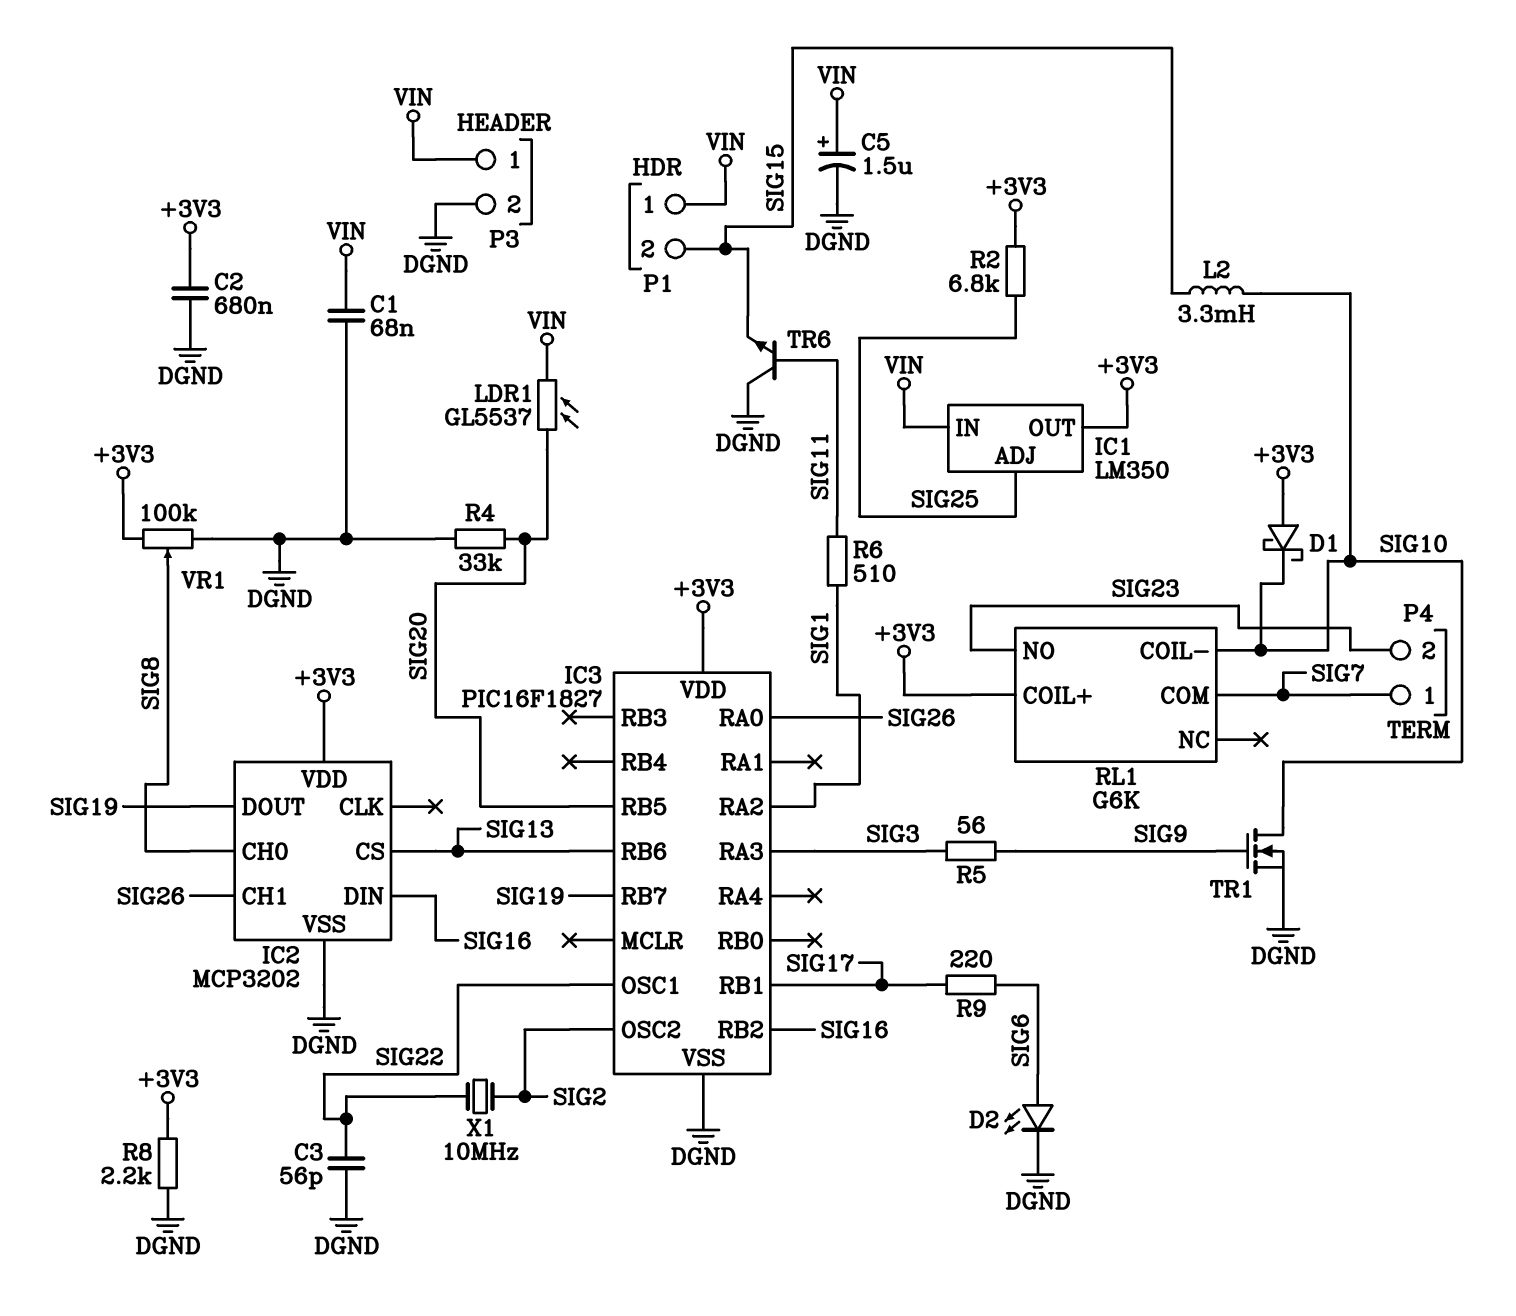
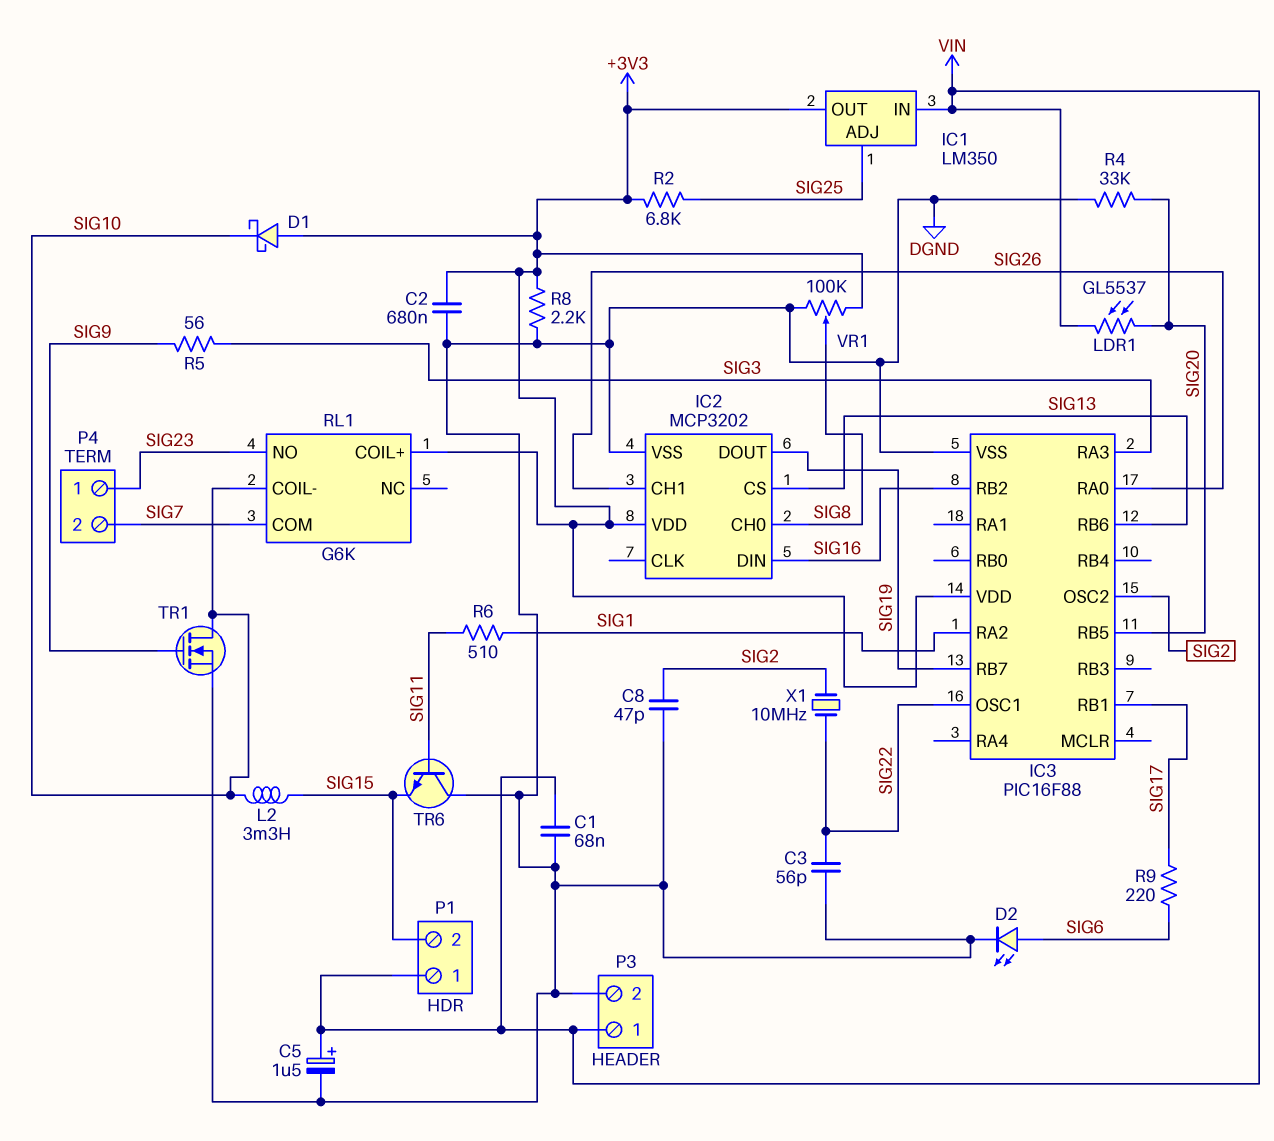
C8: none -> 47pF (DGND, SIG2)
IC3: PIC16F1827 -> PIC16F88
P4 pin 1: SIG7 -> SIG23
P4 pin 2: SIG23 -> SIG7

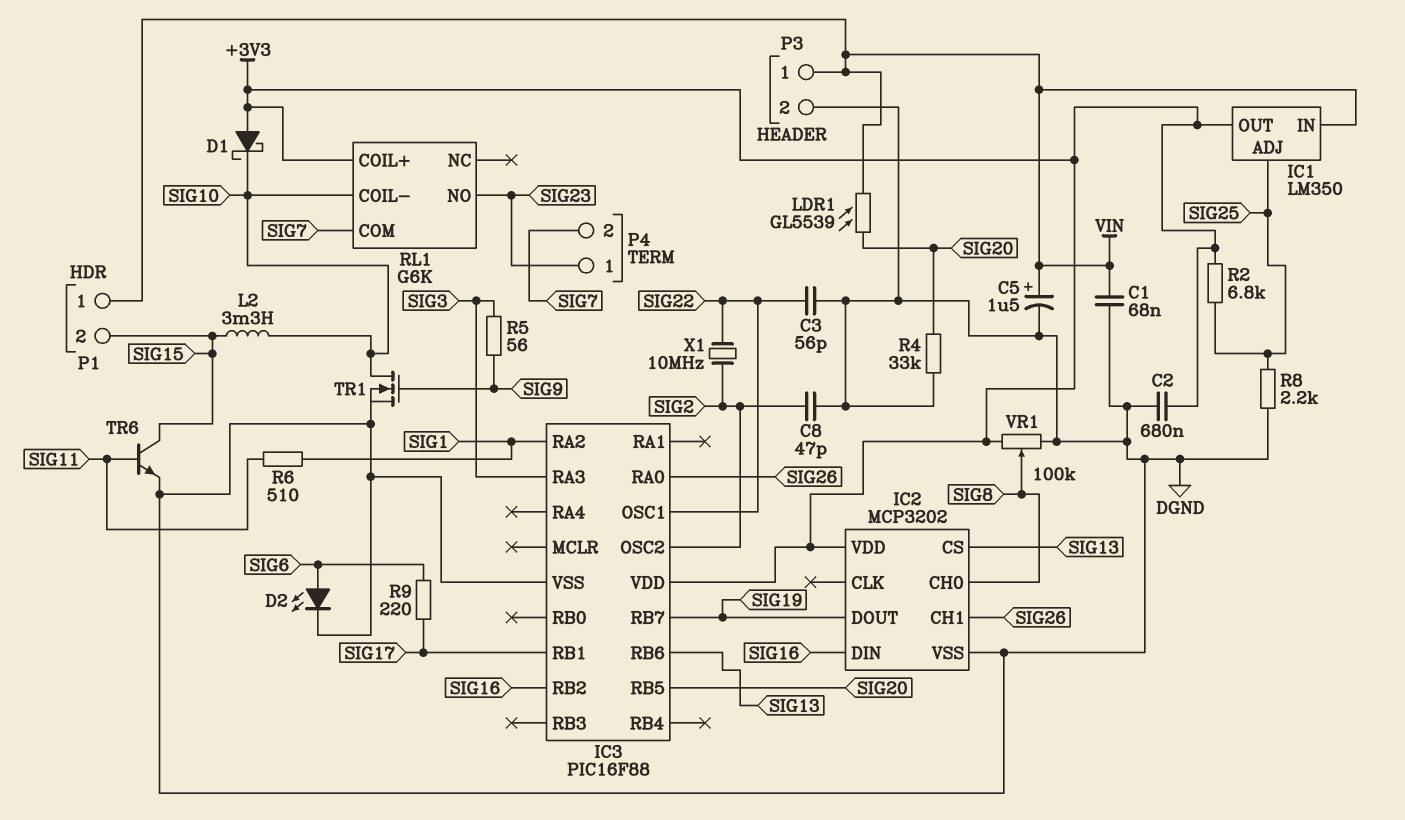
LDR1: GL5537 (SIG20, VIN) -> GL5539 (SIG20, VIN)
R8: 2.2k (+3V3, DGND) -> 2.2k (DGND, SIG25)
TR6: NPN (B SIG11, C DGND, E SIG15) -> NPN (B SIG11, C SIG15, E DGND)

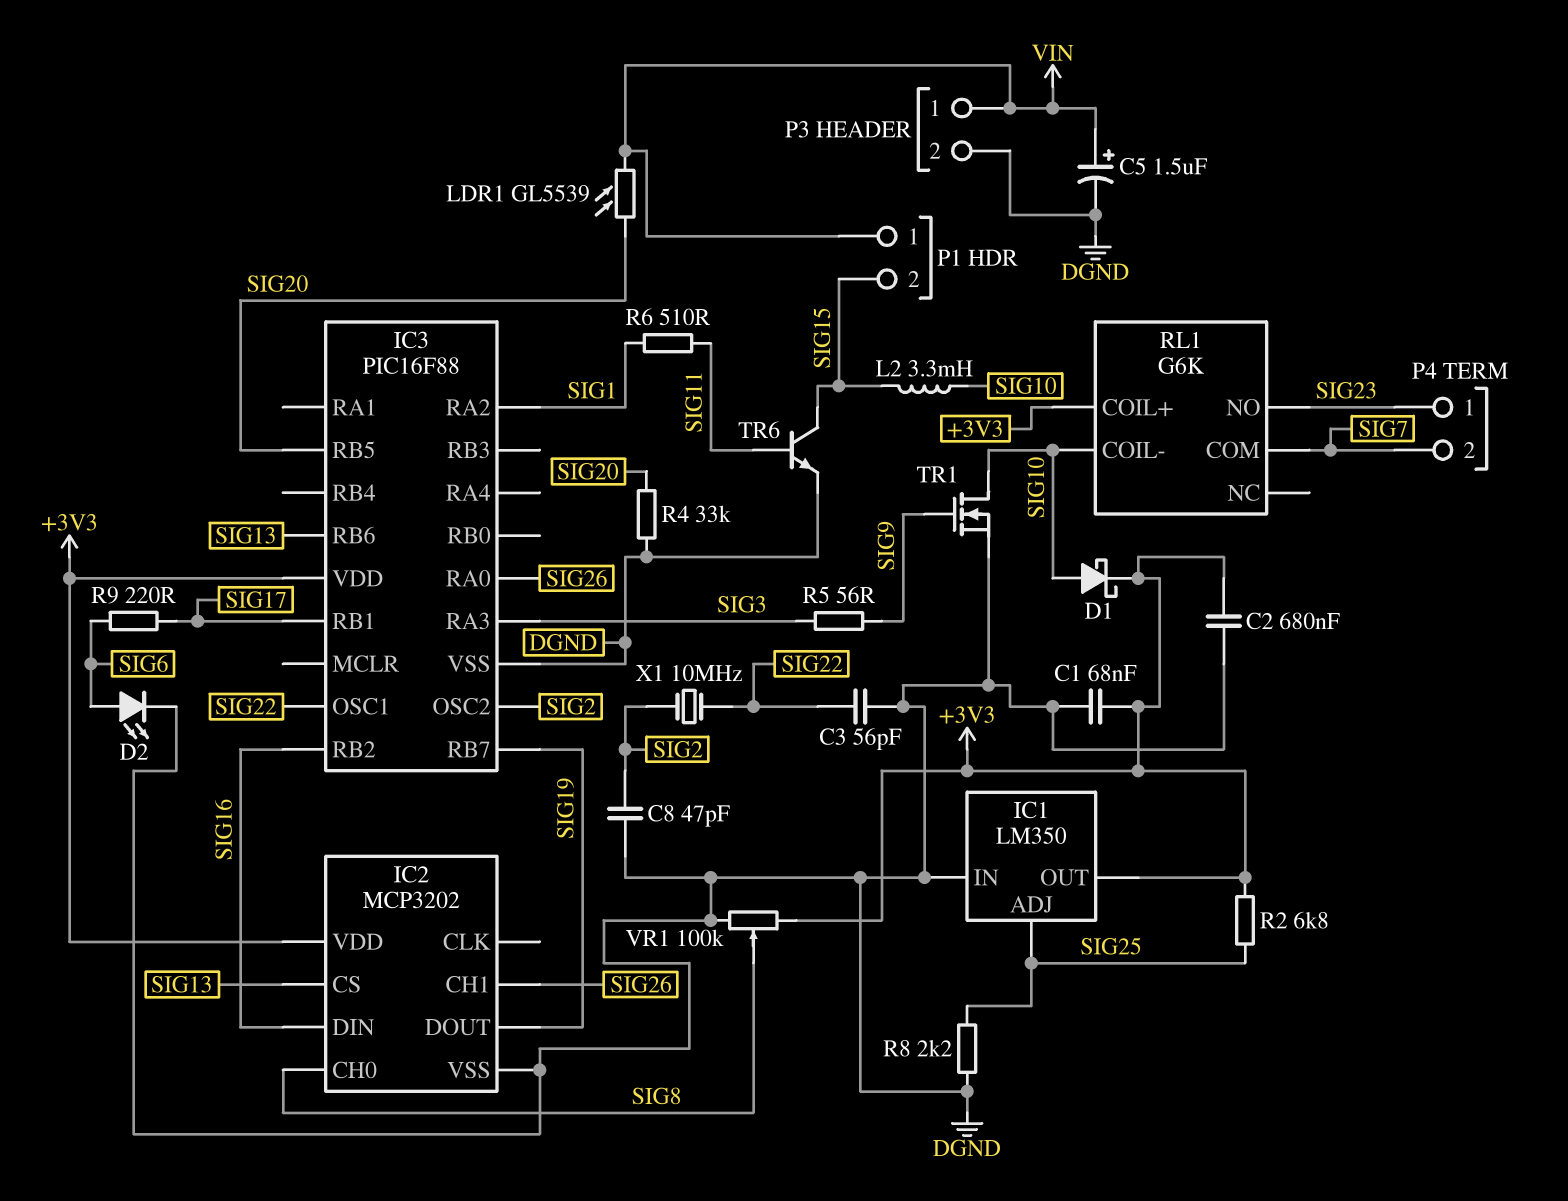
C1: 68nF (DGND, VIN) -> 68nF (+3V3, DGND)
D1: schottky (A +3V3, K SIG10) -> schottky (A SIG10, K +3V3)
IC1 pin IN: VIN -> DGND

